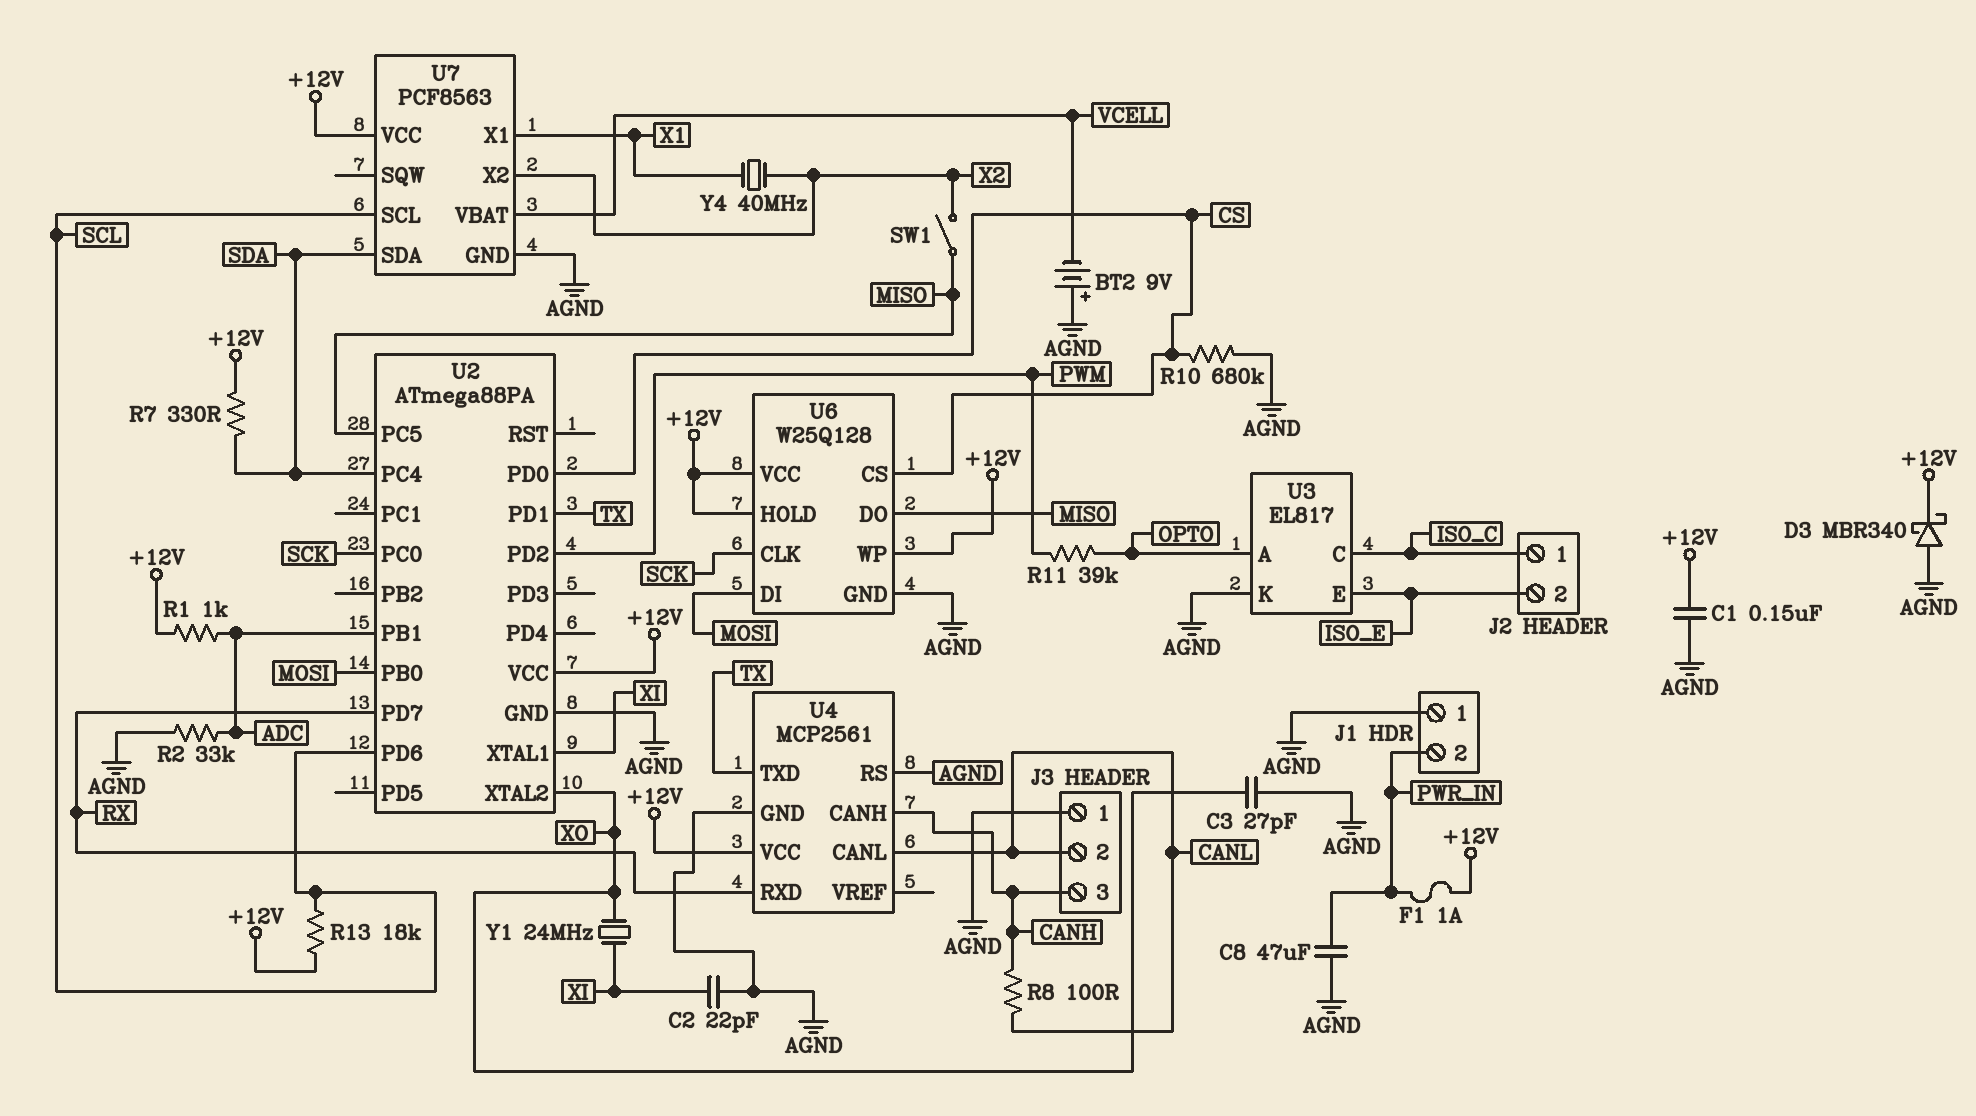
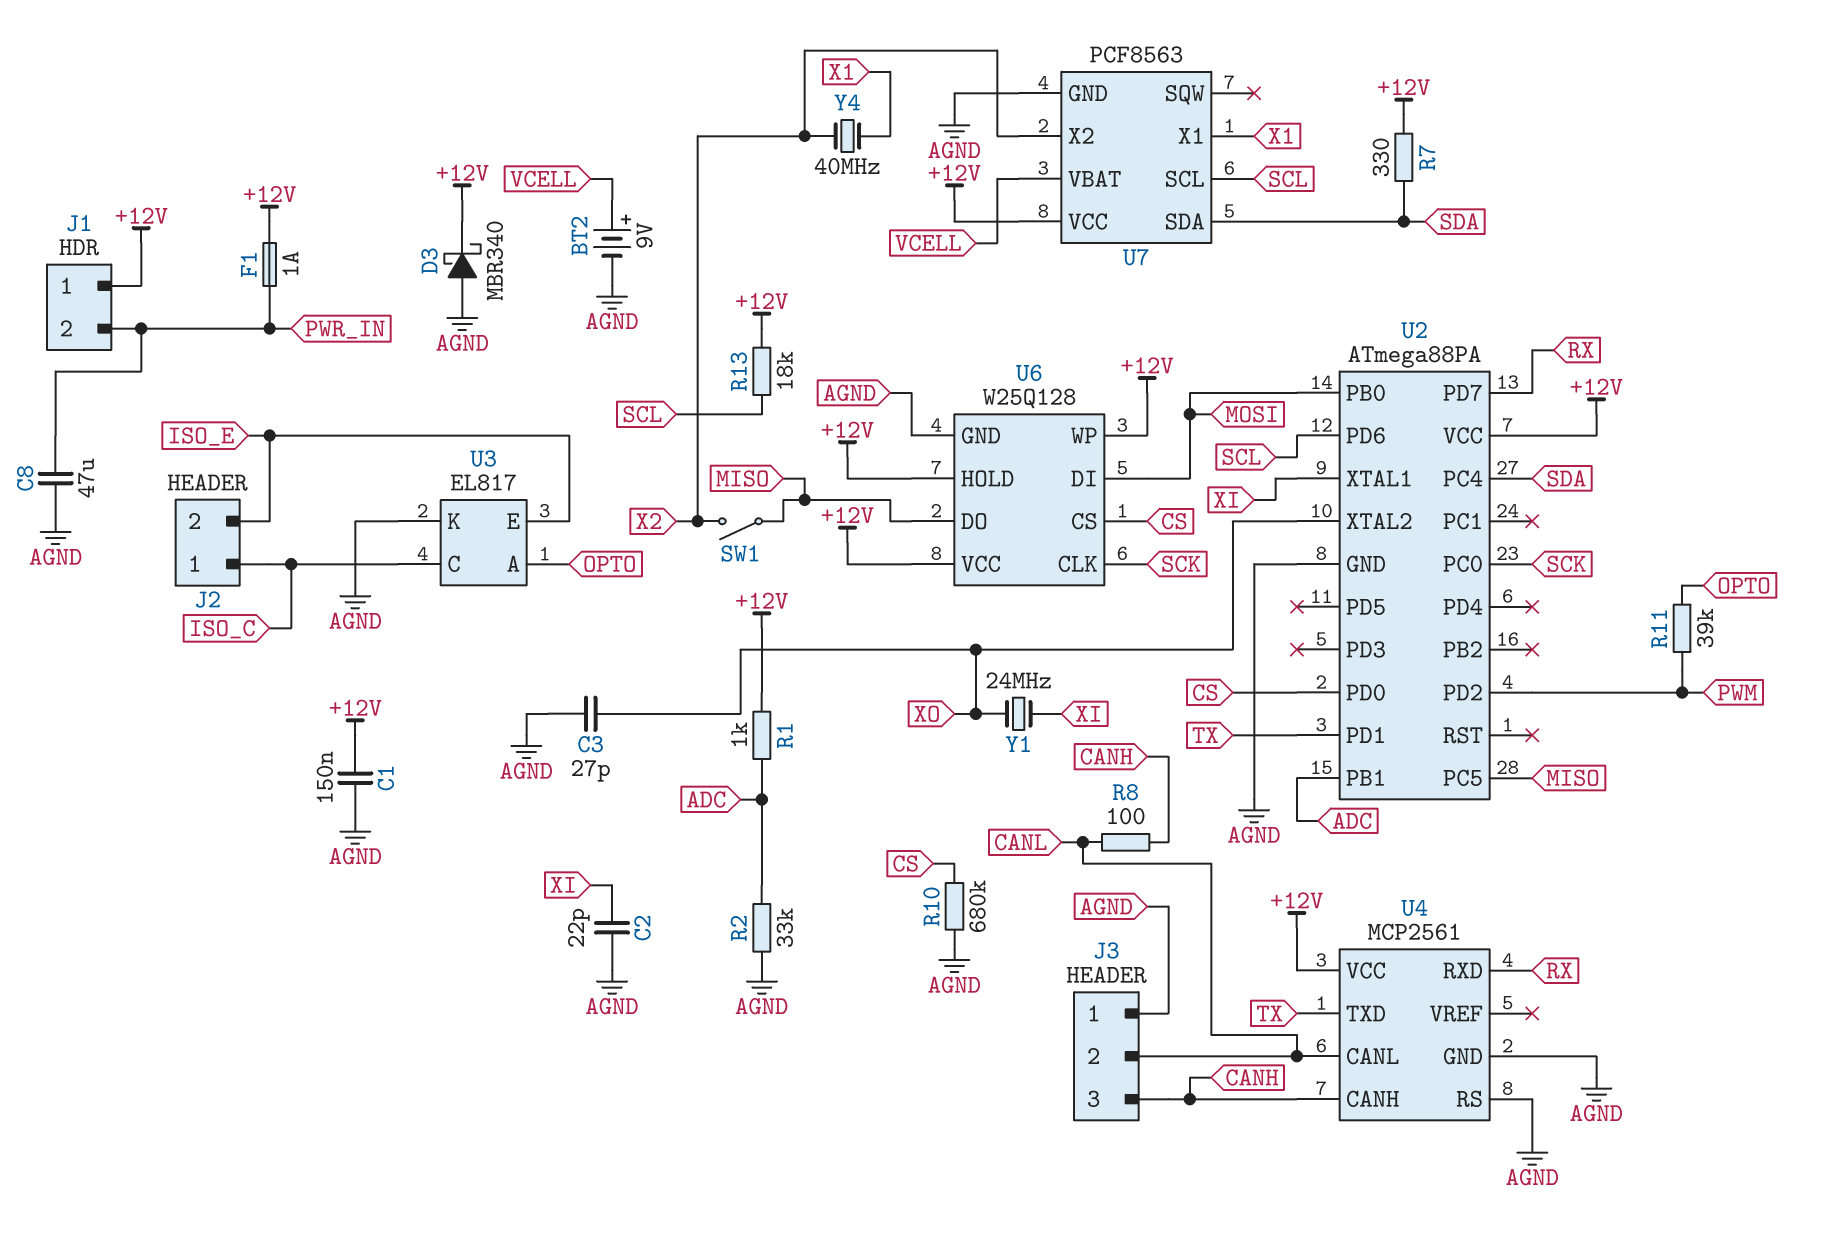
BT2: 9V (plus AGND, minus VCELL) -> 9V (plus VCELL, minus AGND)
J1 pin 1: AGND -> +12V

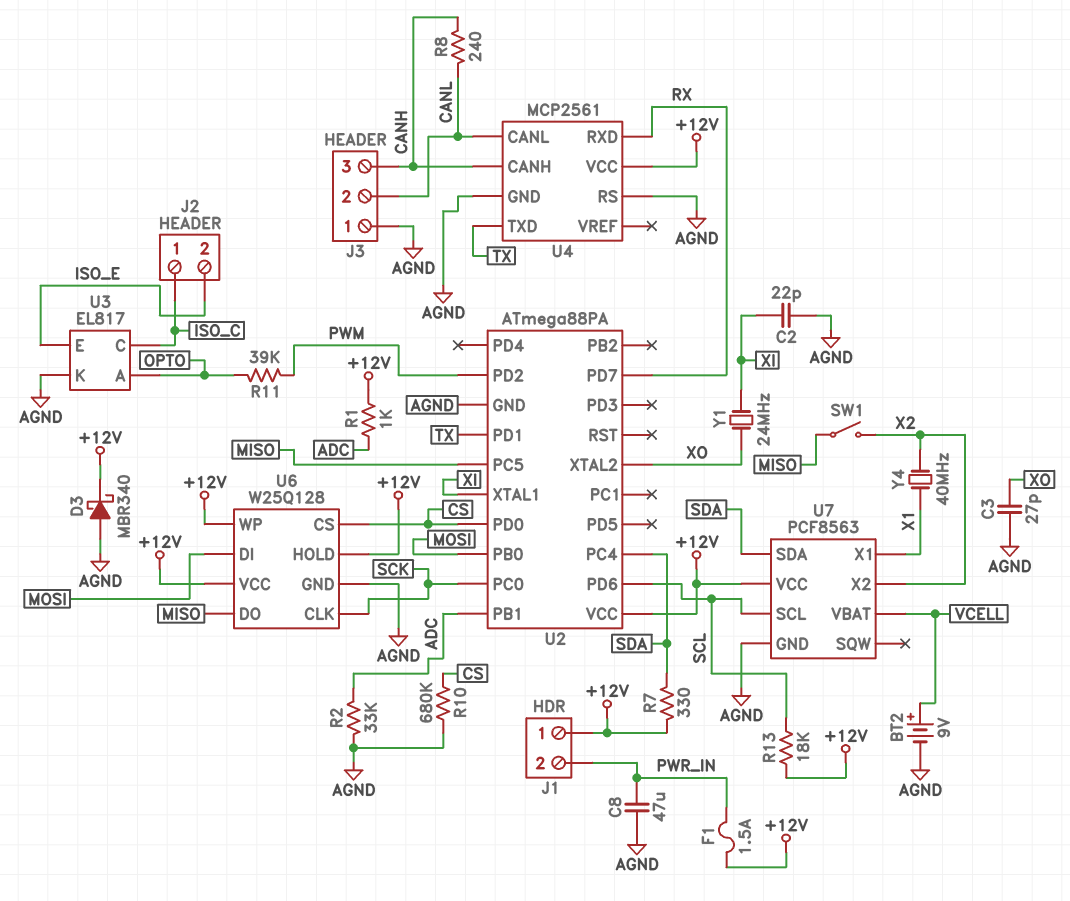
C1: 150nF (+12V, AGND) -> none
F1: 1A (+12V, PWR_IN) -> 1.5A (+12V, PWR_IN)
R8: 100 (CANH, CANL) -> 240 (CANH, CANL)

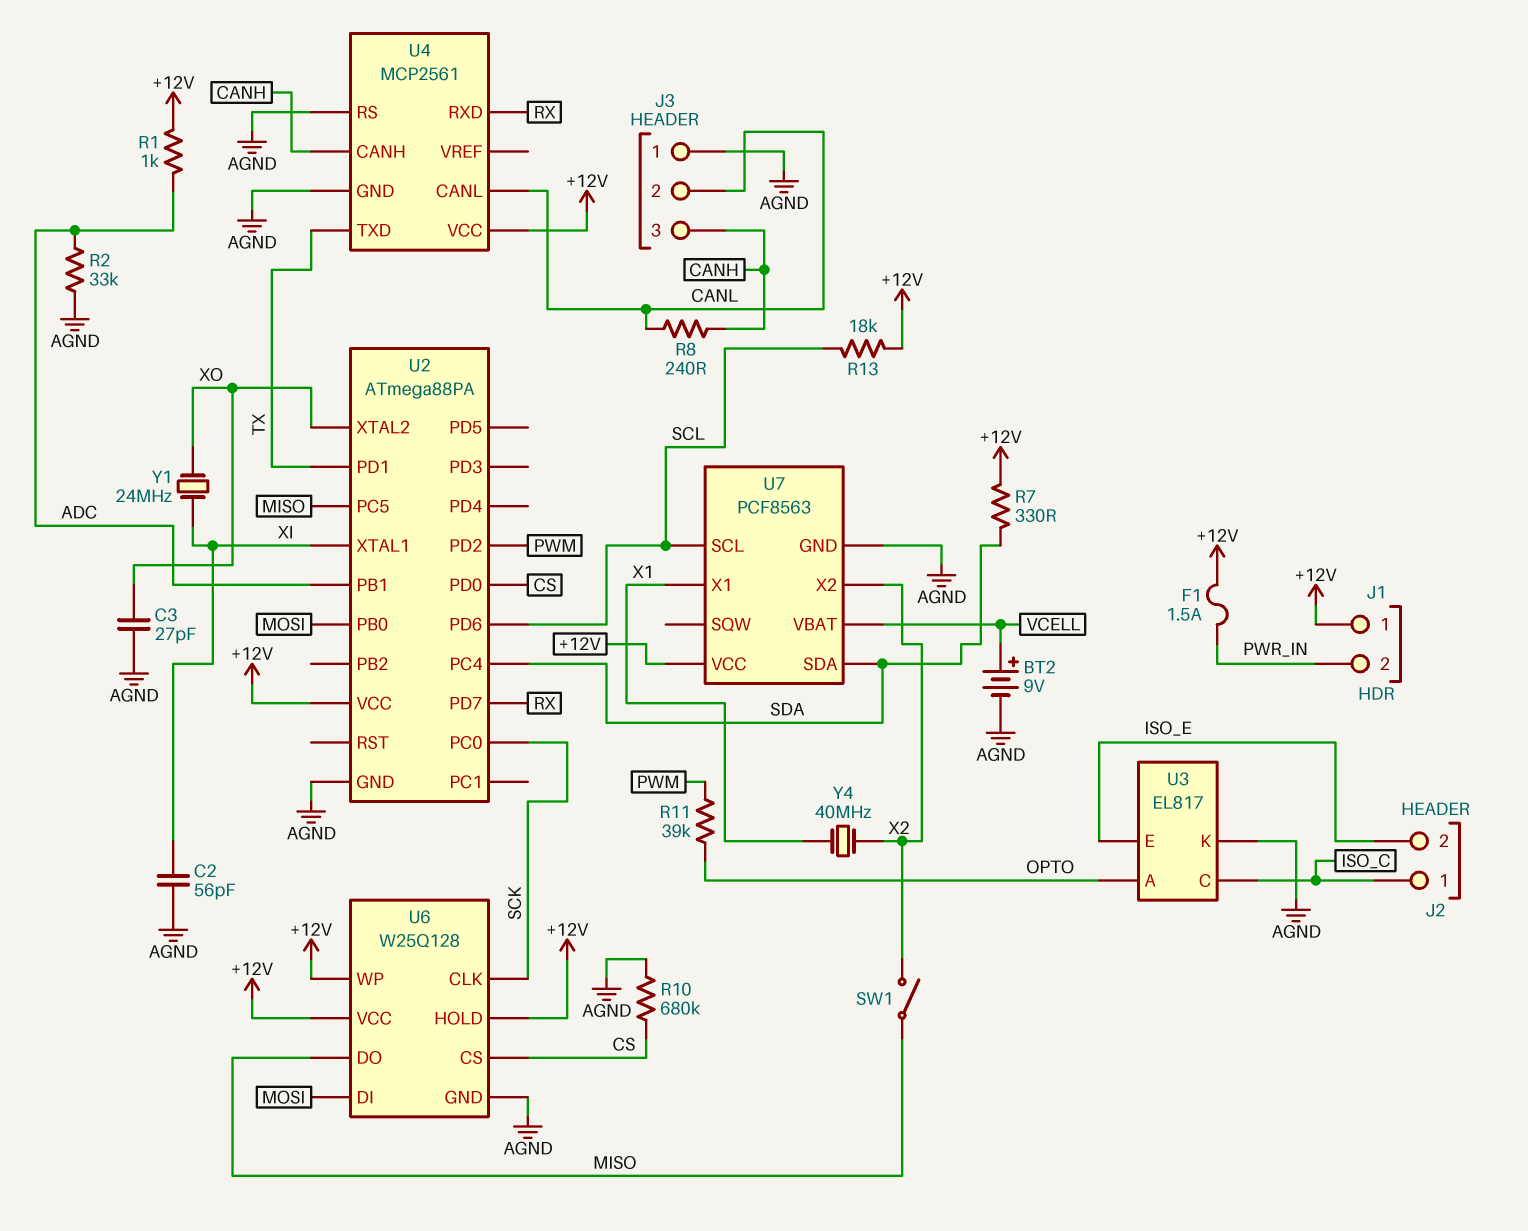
C2: 22pF (AGND, XI) -> 56pF (AGND, XI)
C8: 47uF (AGND, PWR_IN) -> none
D3: schottky MBR340 (A AGND, K +12V) -> none

